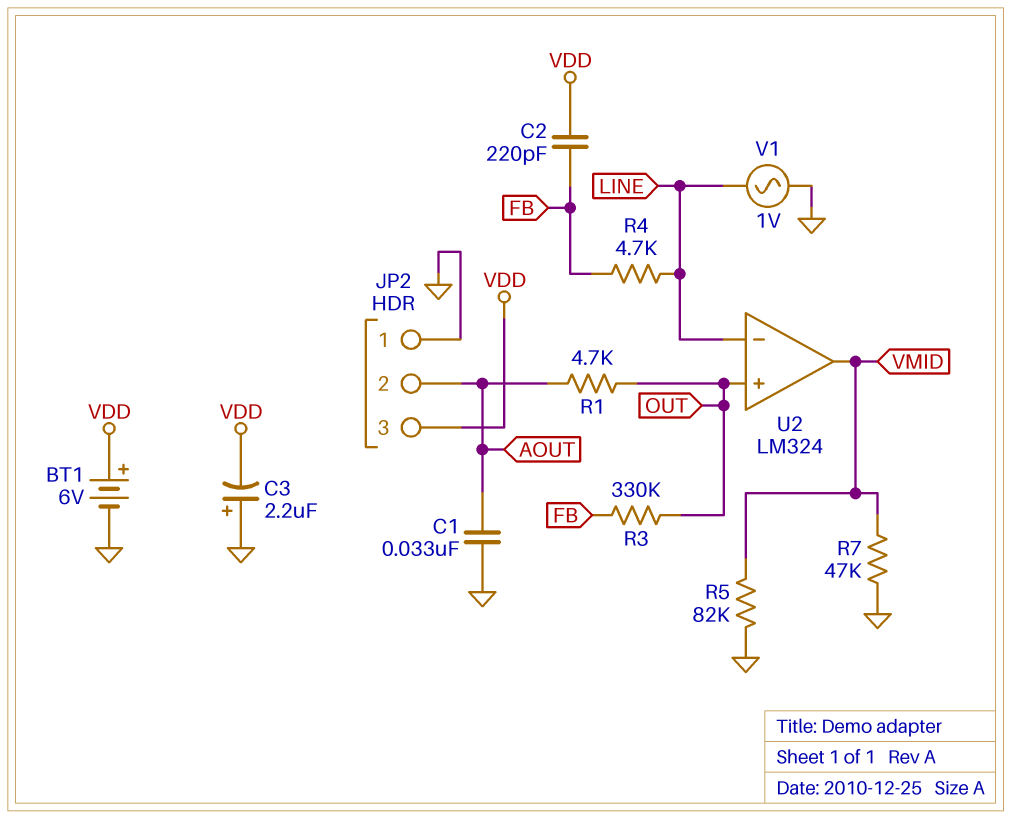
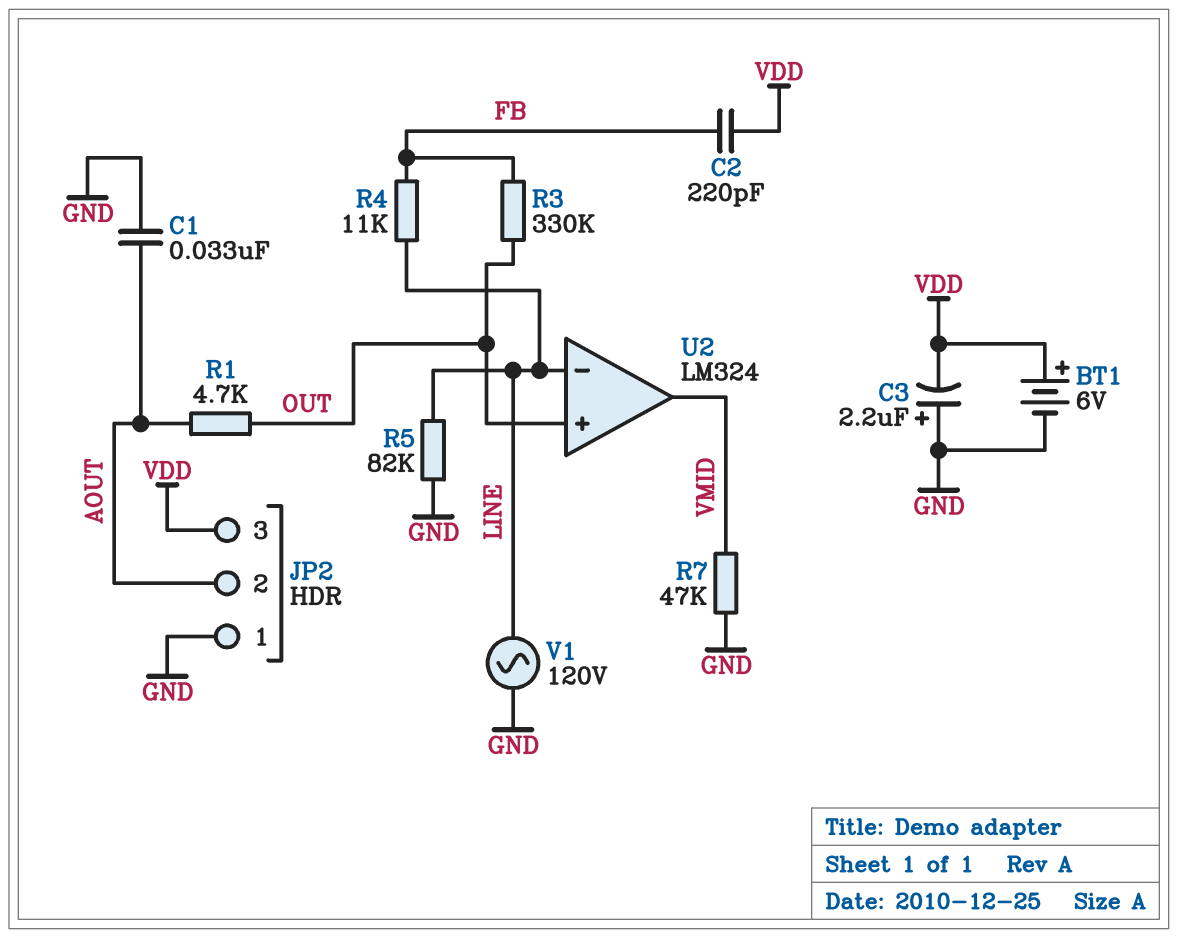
R4: 4.7k (FB, LINE) -> 11k (FB, LINE)
R5: 82k (GND, VMID) -> 82k (GND, LINE)
V1: AC 1V (GND, LINE) -> AC 120V (GND, LINE)

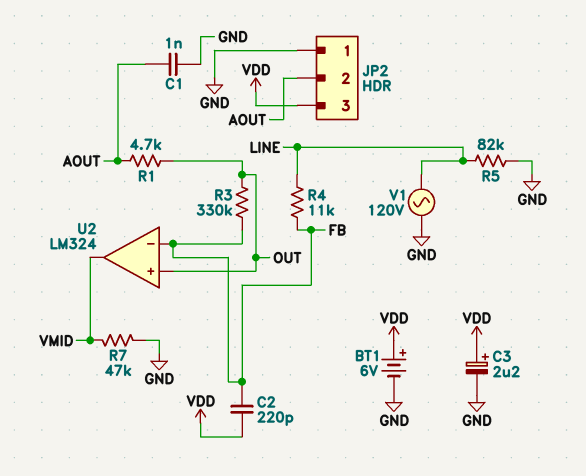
C1: 33nF (AOUT, GND) -> 1nF (AOUT, GND)
C3: 2.2uF (plus GND, minus VDD) -> 2.2uF (plus VDD, minus GND)
U2 pin in-: LINE -> FB

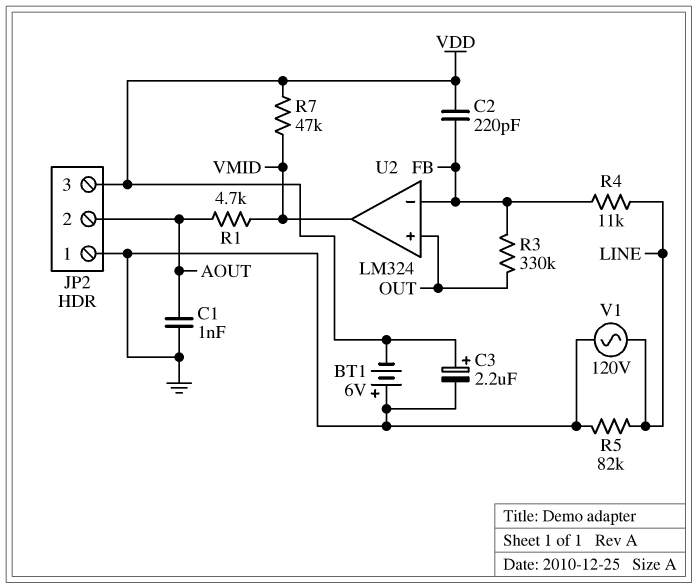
BT1: 6V (plus VDD, minus GND) -> 6V (plus GND, minus VDD)
R1: 4.7k (AOUT, OUT) -> 4.7k (AOUT, VMID)
R7: 47k (GND, VMID) -> 47k (VDD, VMID)

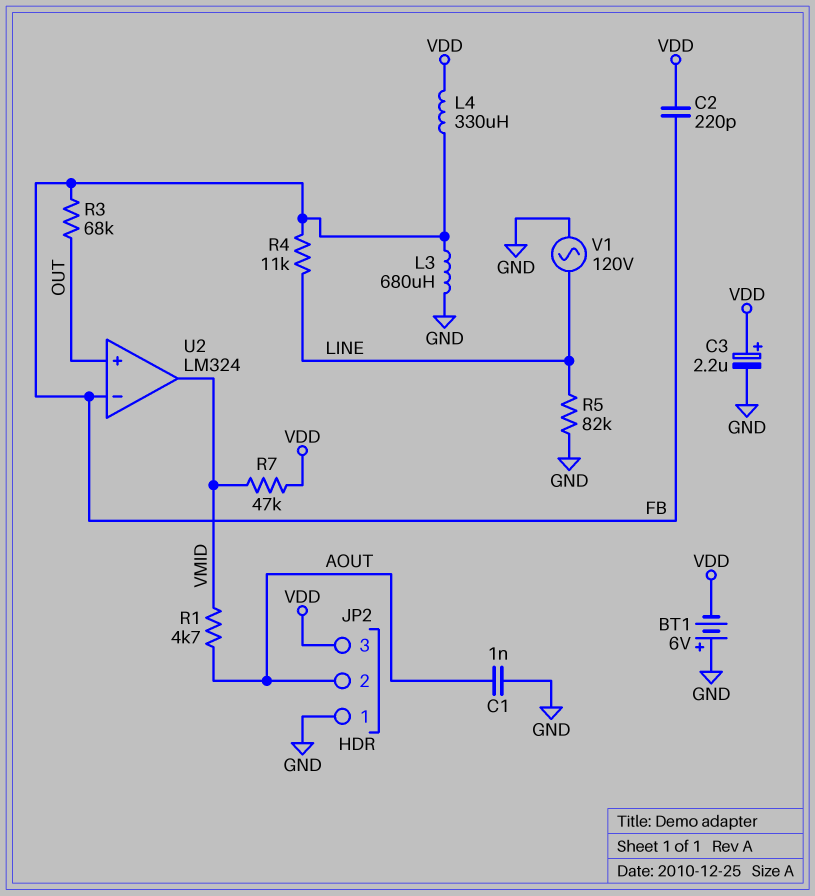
L3: none -> 680uH (FB, GND)
L4: none -> 330uH (FB, VDD)
R3: 330k (FB, OUT) -> 68k (FB, OUT)

